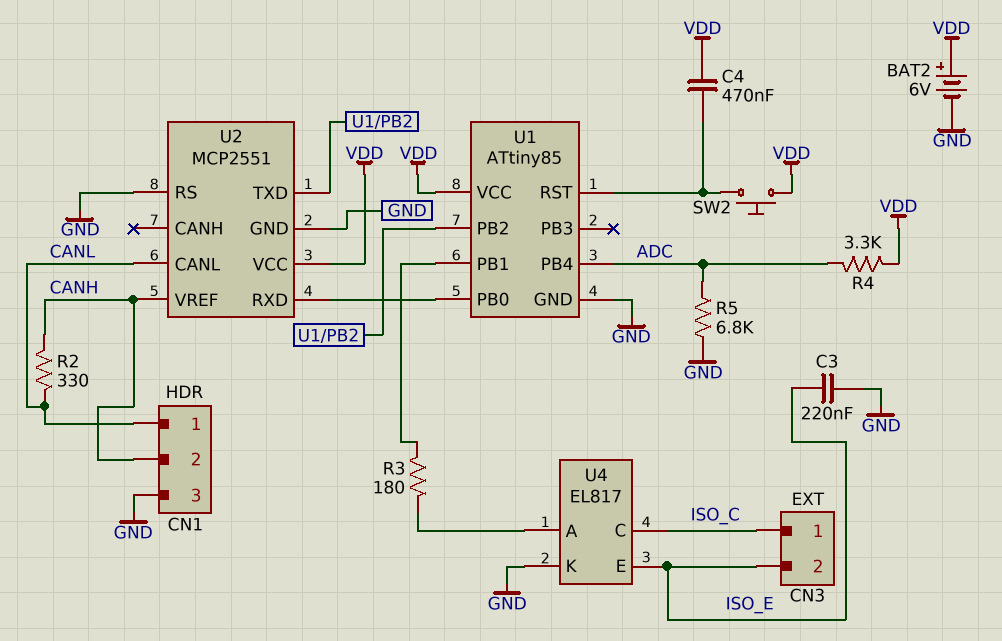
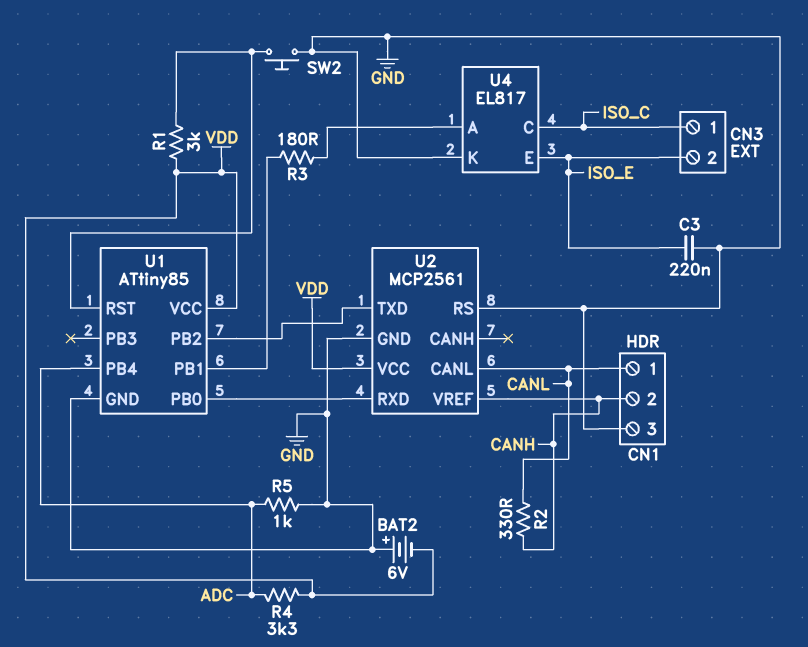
BAT2: 6V (plus VDD, minus GND) -> 6V (plus GND, minus VDD)
C4: 470nF (U1/RST, VDD) -> none
R1: none -> 3k (U1/RST, VDD)
R5: 6.8k (ADC, GND) -> 1k (ADC, GND)
SW2: button (U1/RST, VDD) -> button (GND, U1/RST)
U2: MCP2551 -> MCP2561

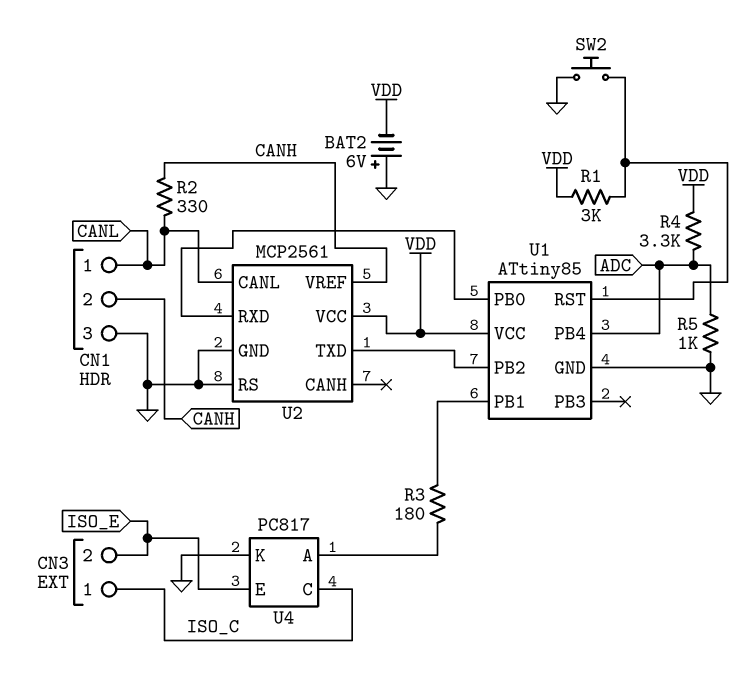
C3: 220nF (GND, ISO_E) -> none
U4: EL817 -> PC817

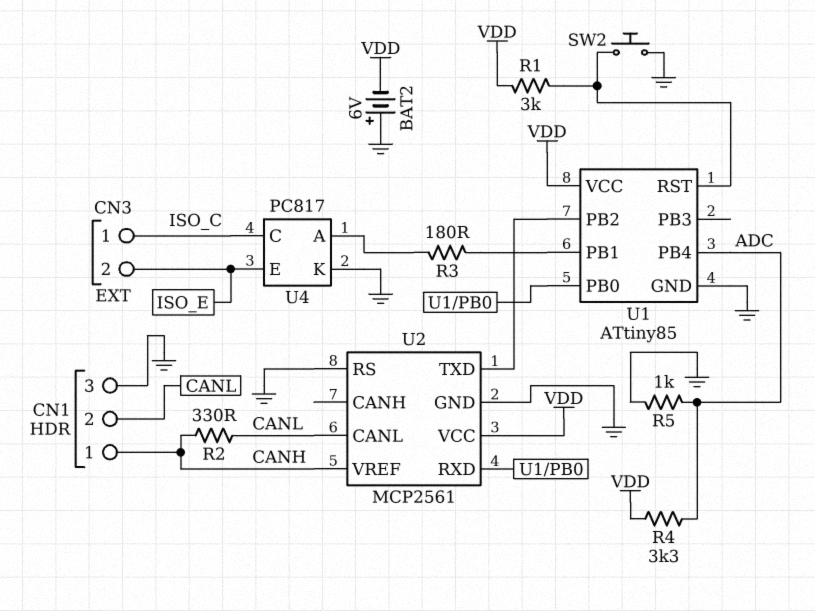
CN1 pin 1: CANL -> CANH
CN1 pin 2: CANH -> CANL

